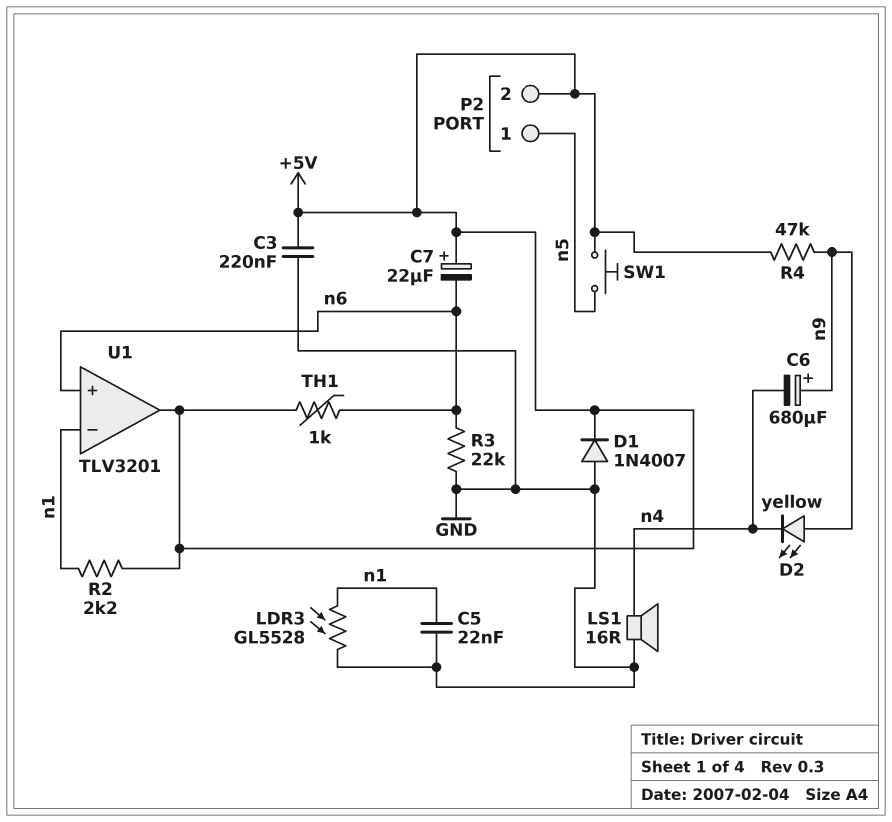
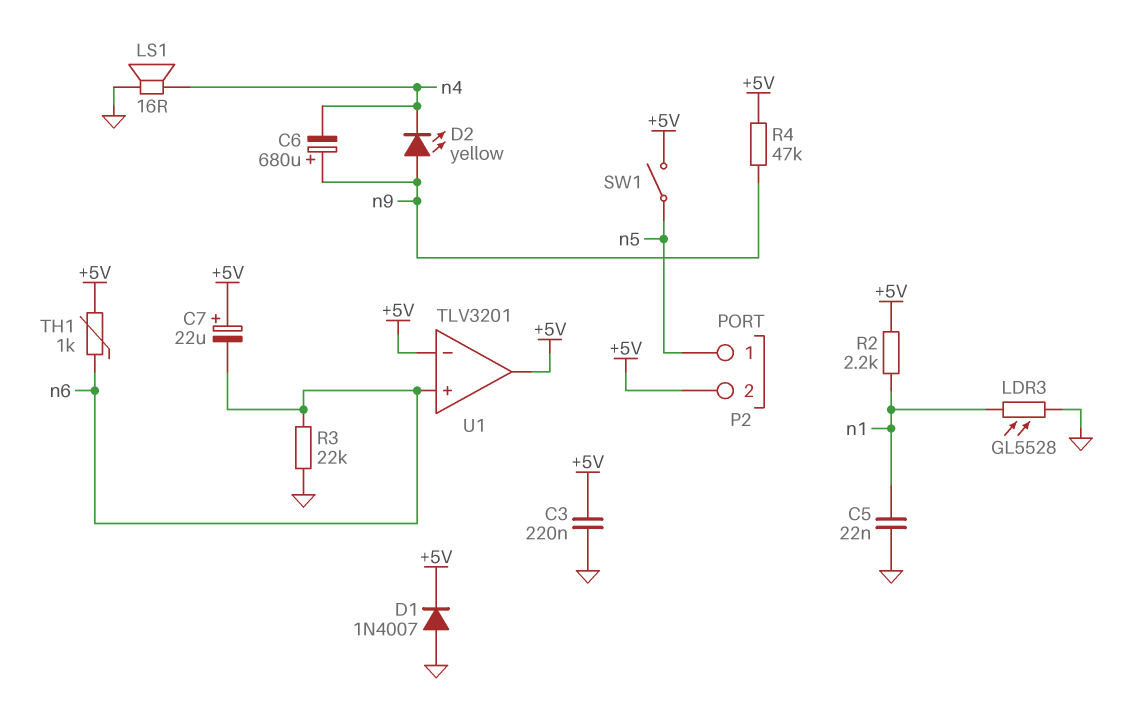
SW1: button (+5V, n5) -> switch (+5V, n5)
U1 pin in-: n1 -> +5V

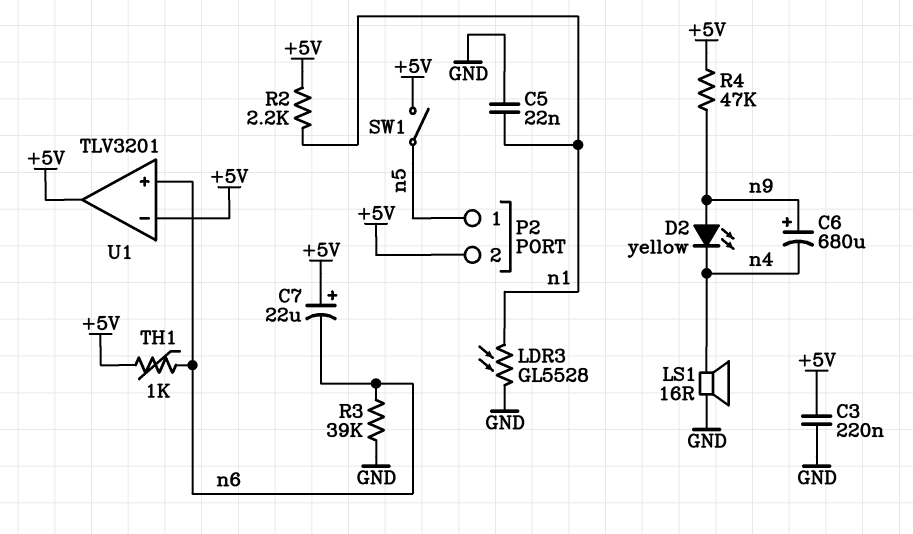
D1: diode 1N4007 (A GND, K +5V) -> none
R3: 22k (GND, n6) -> 39k (GND, n6)

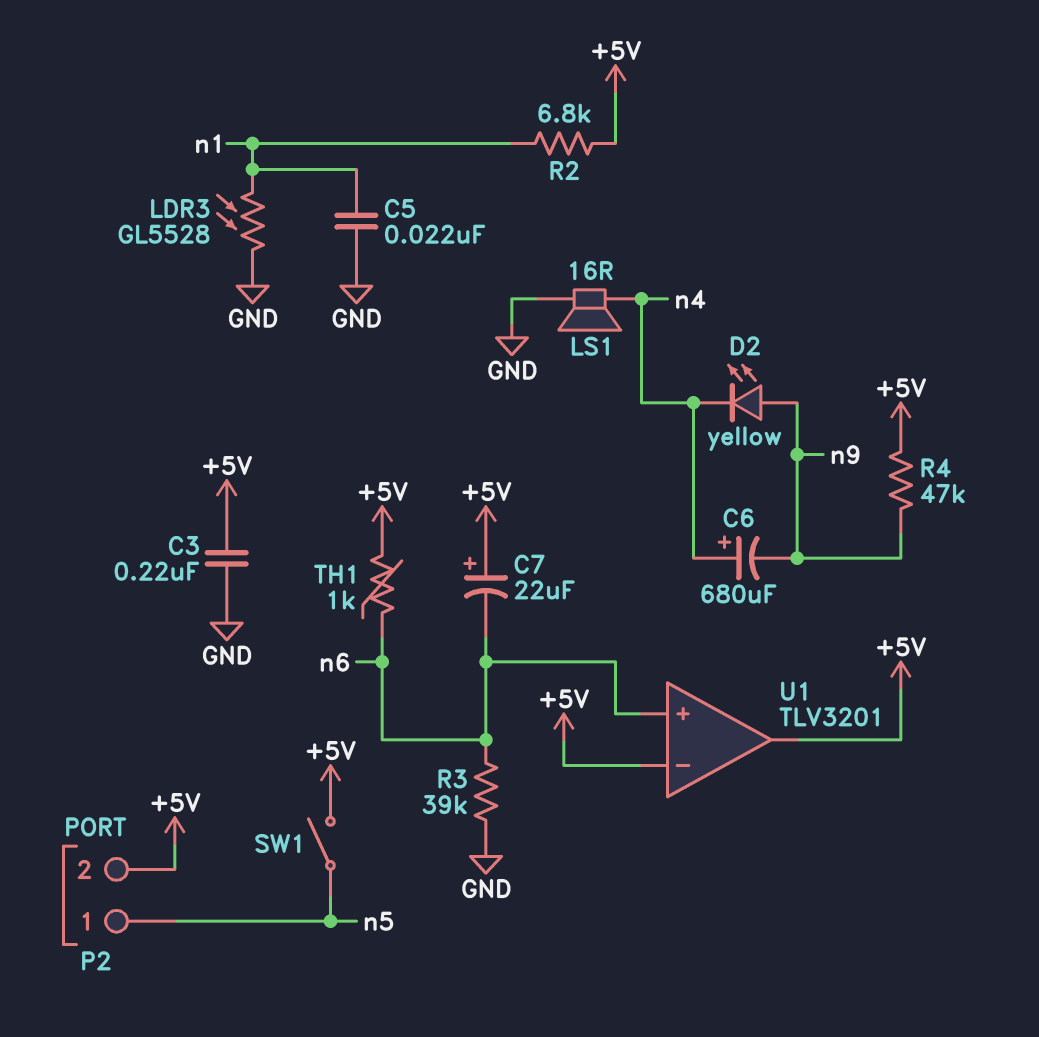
C6: 680uF (plus n9, minus n4) -> 680uF (plus n4, minus n9)
R2: 2.2k (+5V, n1) -> 6.8k (+5V, n1)

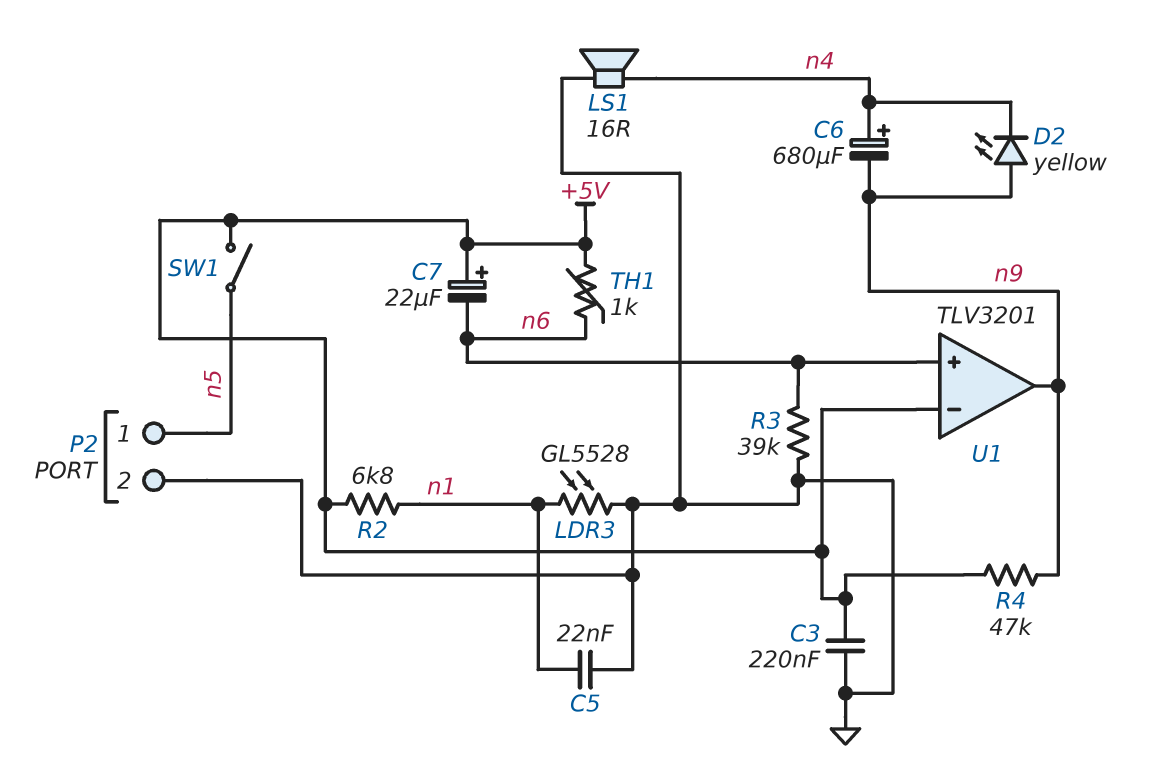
P2 pin 2: +5V -> GND
U1 pin out: +5V -> n9

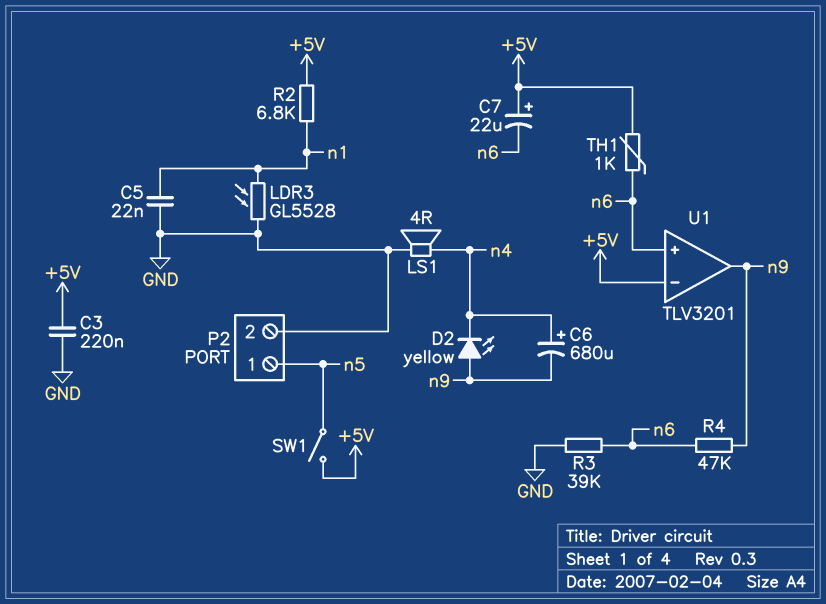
LS1: speaker 16R (GND, n4) -> speaker 4R (GND, n4)
R4: 47k (+5V, n9) -> 47k (n6, n9)

